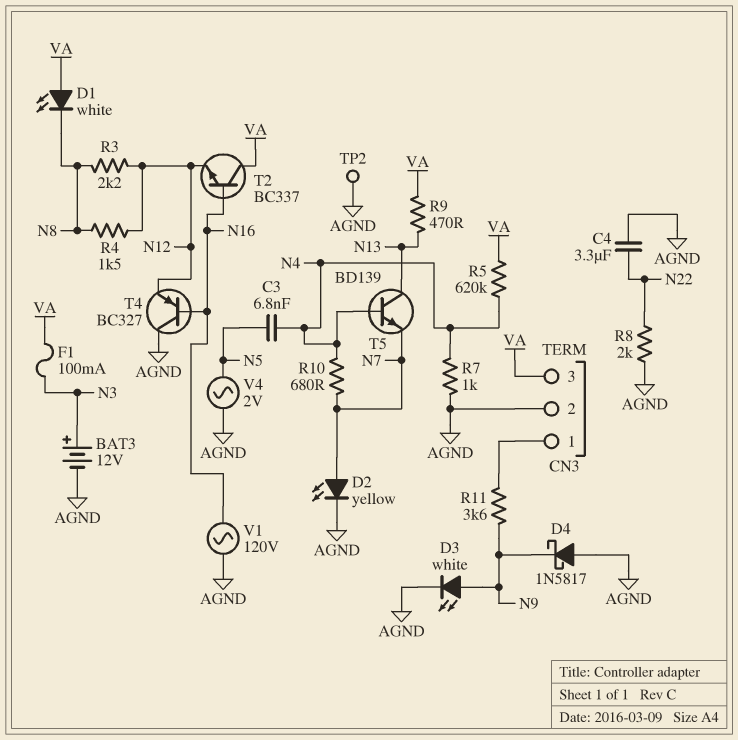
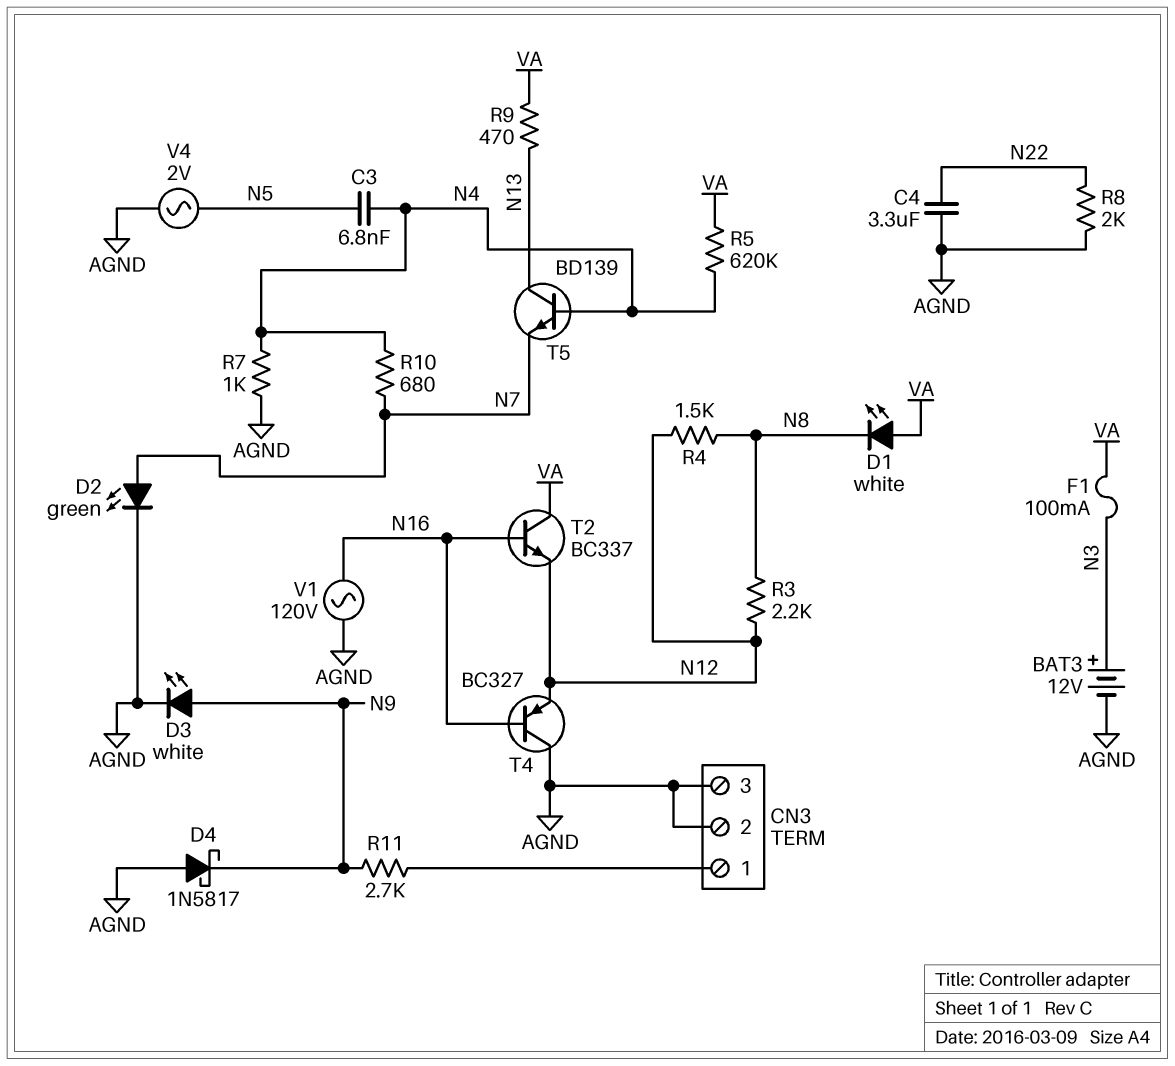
CN3 pin 3: VA -> AGND
D2: LED yellow (A N7, K AGND) -> LED green (A N7, K AGND)
R11: 3.6k (CN3/1, N9) -> 2.7k (CN3/1, N9)
TP2: test point (AGND) -> none

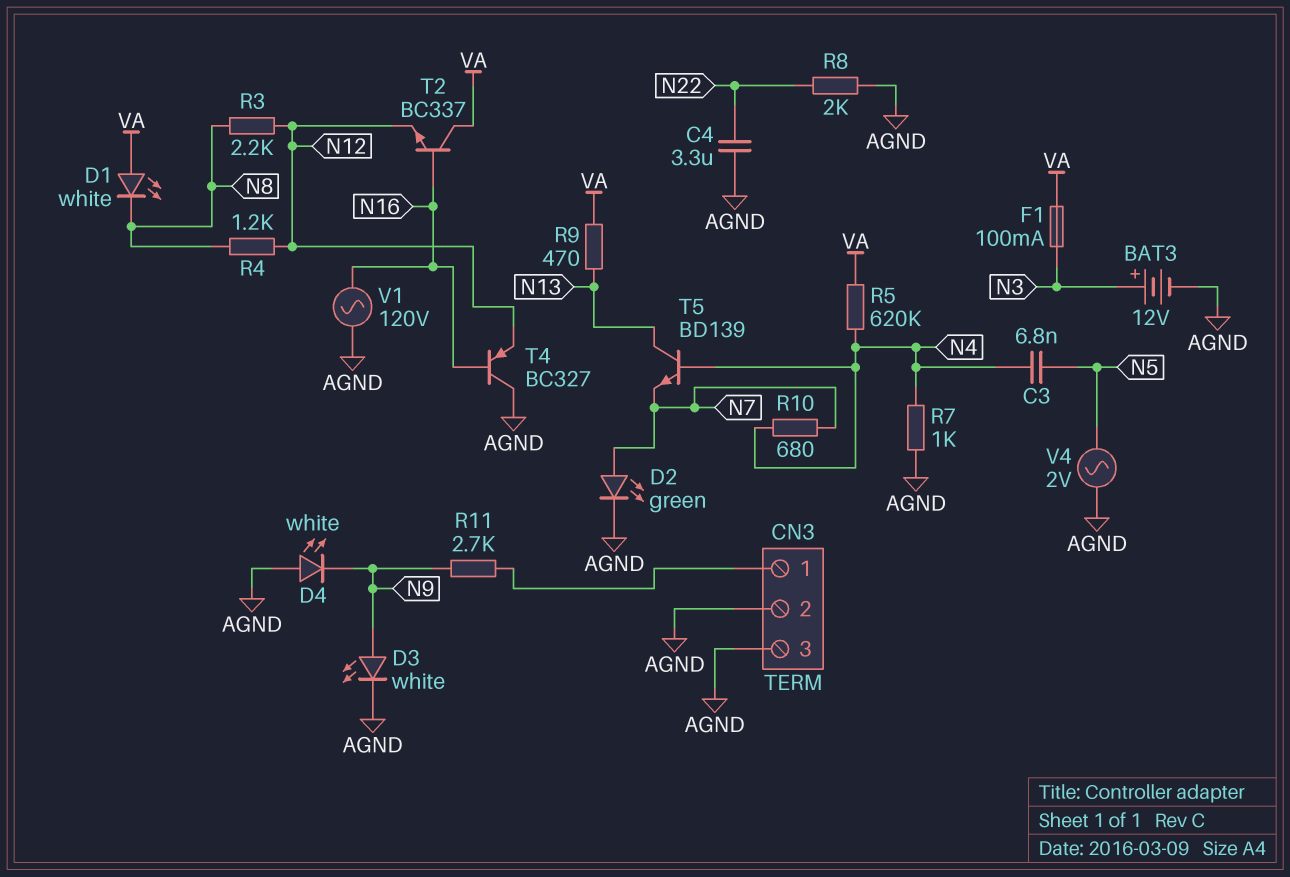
D4: schottky 1N5817 (A AGND, K N9) -> LED white (A AGND, K N9)
R4: 1.5k (N8, N12) -> 1.2k (N8, N12)

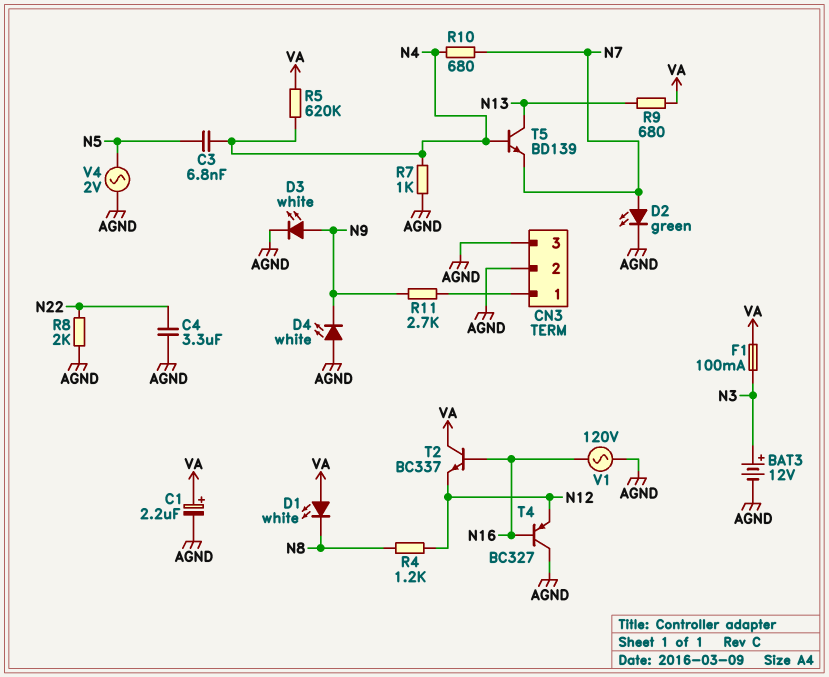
C1: none -> 2.2uF (plus VA, minus AGND)
R3: 2.2k (N8, N12) -> none
R9: 470 (N13, VA) -> 680 (N13, VA)

